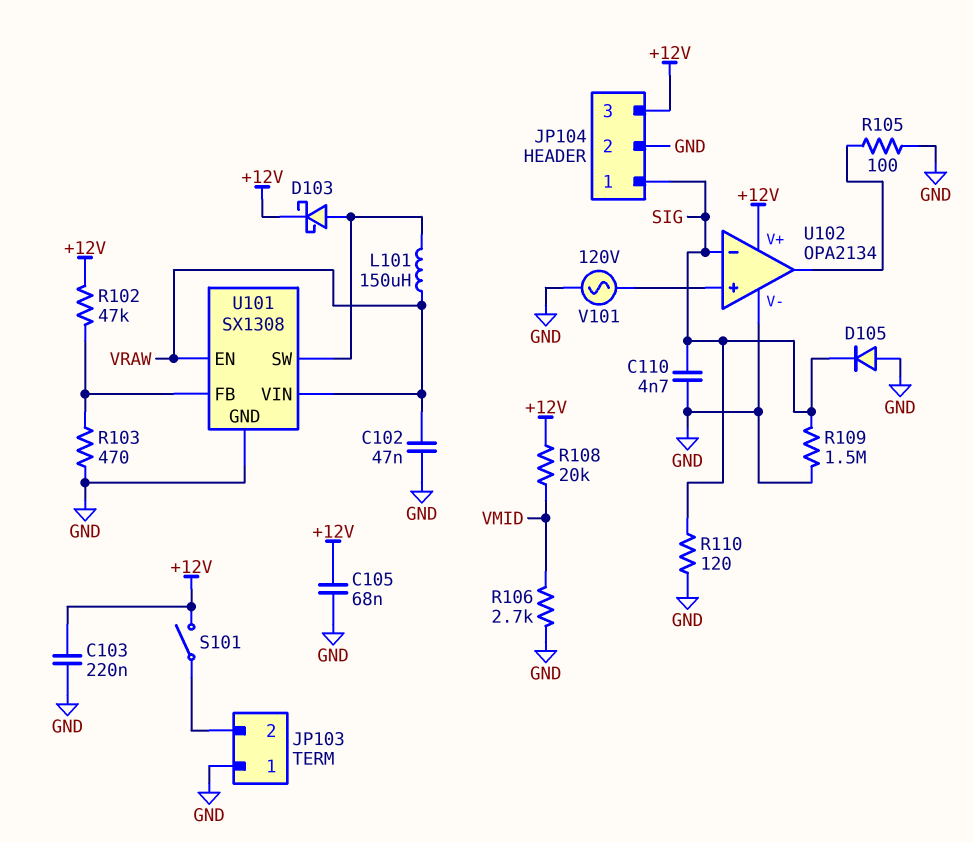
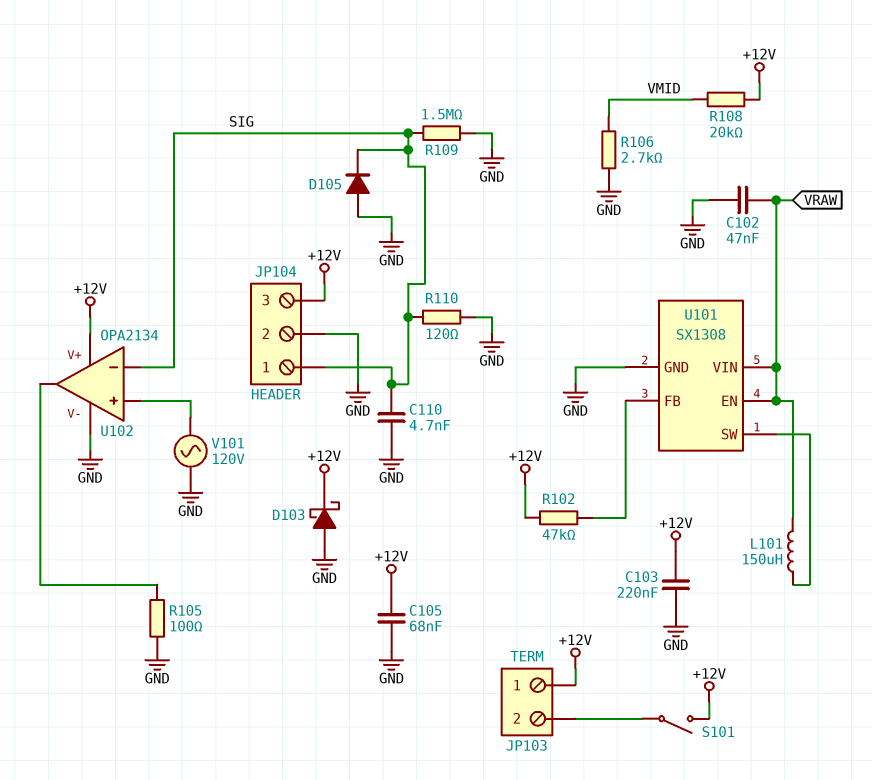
D103: schottky (A U101/SW, K +12V) -> schottky (A GND, K +12V)
JP103 pin 1: GND -> +12V
R103: 470 (GND, U101/FB) -> none

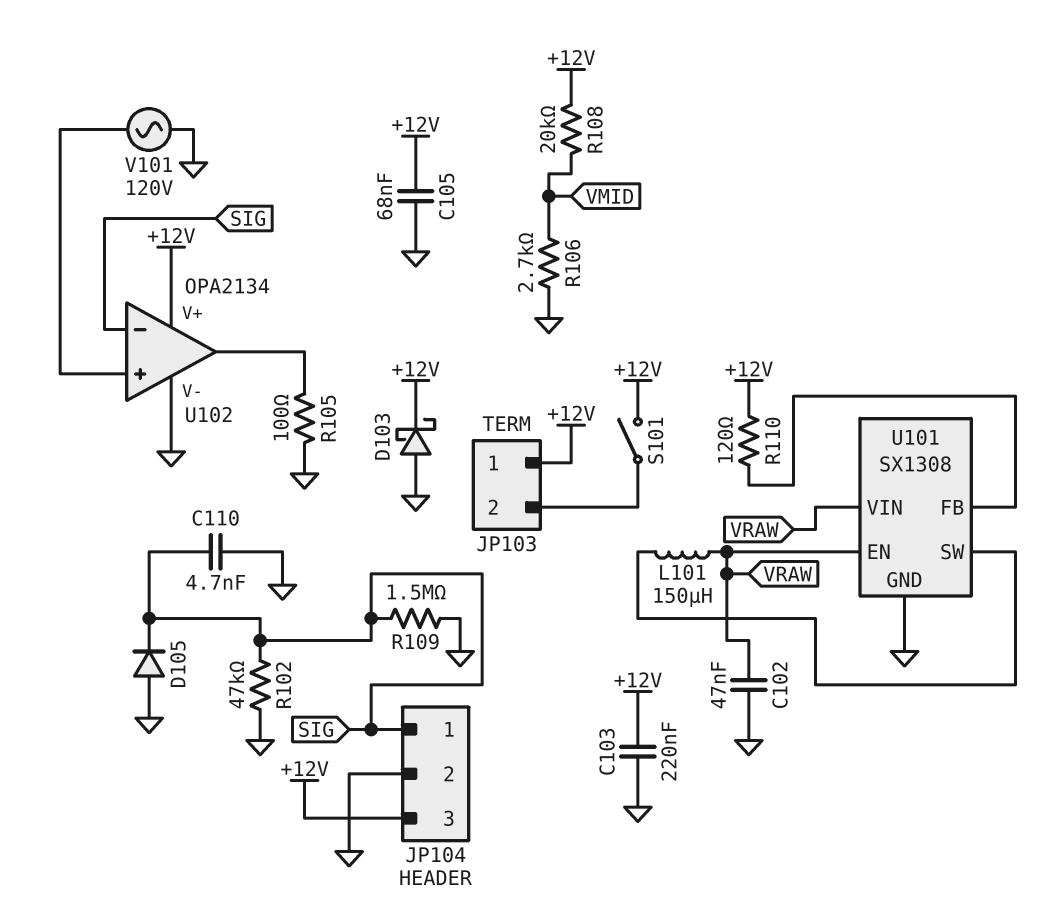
R102: 47k (+12V, U101/FB) -> 47k (GND, SIG)
R110: 120 (GND, SIG) -> 120 (+12V, U101/FB)

